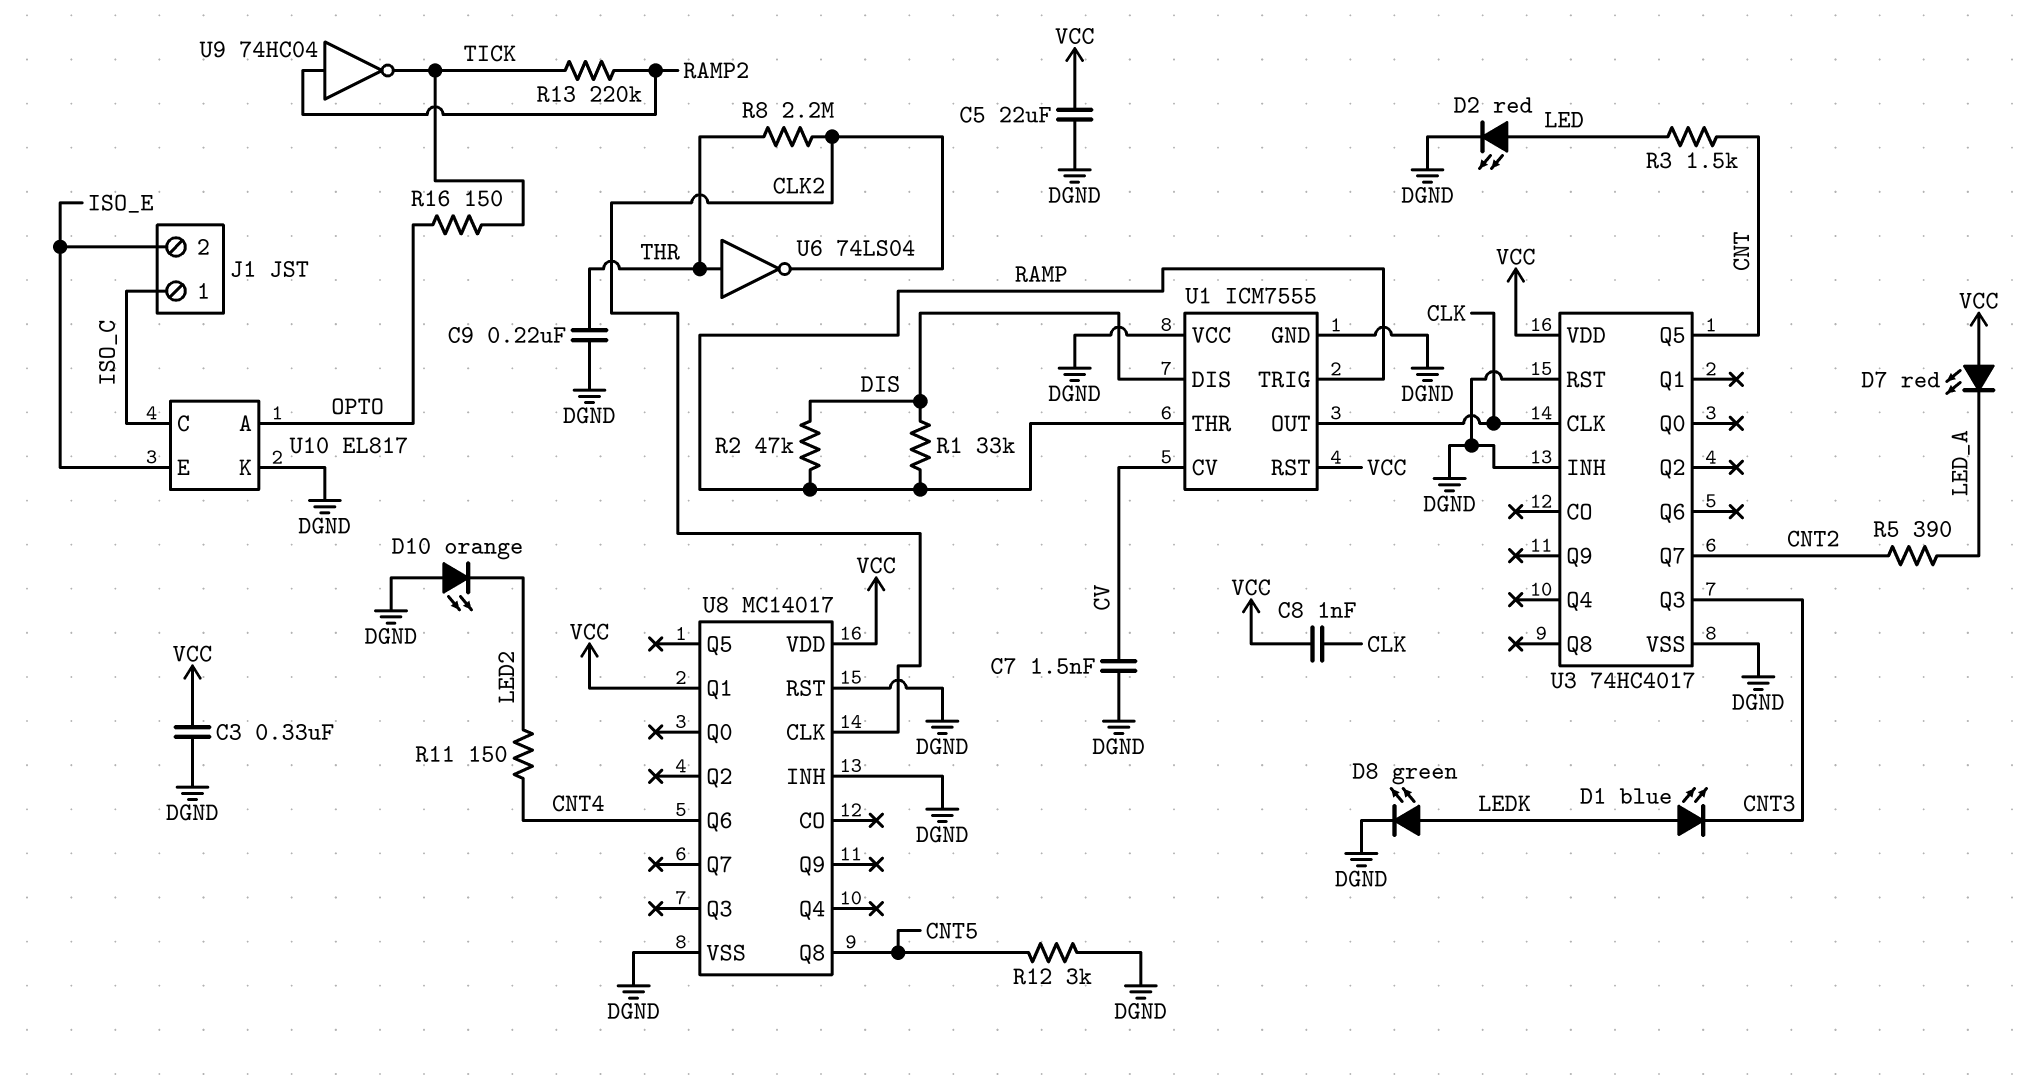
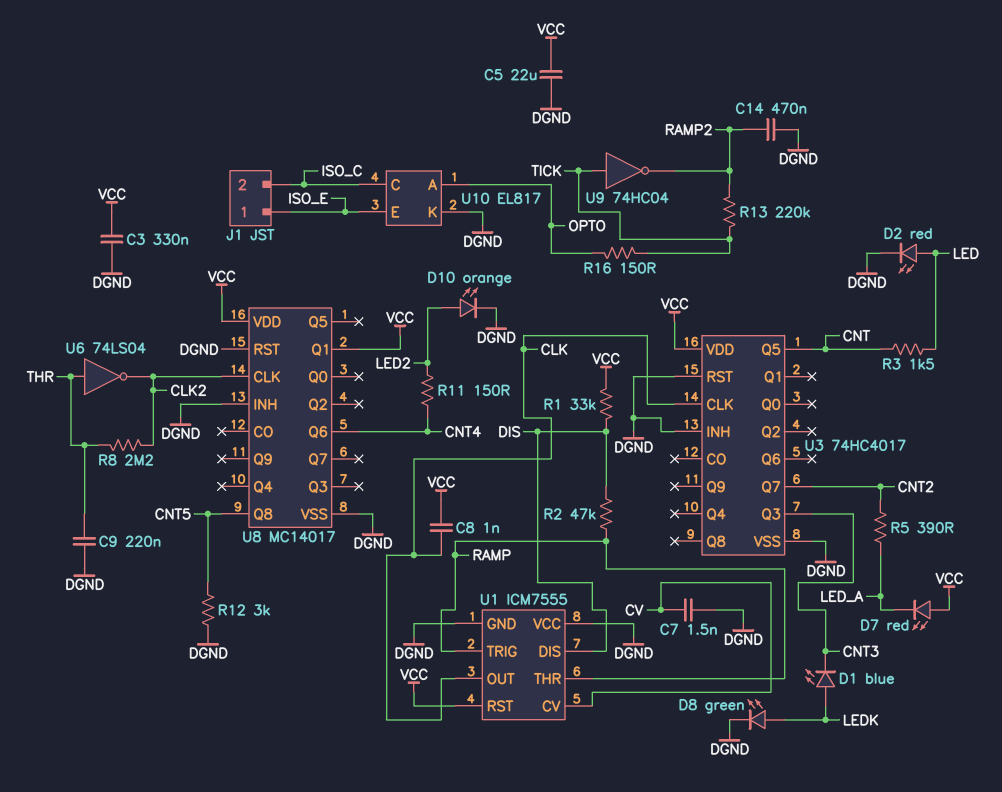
C14: none -> 470nF (DGND, RAMP2)
D10: LED orange (A DGND, K LED2) -> LED orange (A LED2, K DGND)
J1 pin 1: ISO_C -> ISO_E
J1 pin 2: ISO_E -> ISO_C
R1: 33k (DIS, RAMP) -> 33k (DIS, VCC)
U9: NOT 74HC04 (in RAMP2, out TICK) -> NOT 74HC04 (in TICK, out RAMP2)

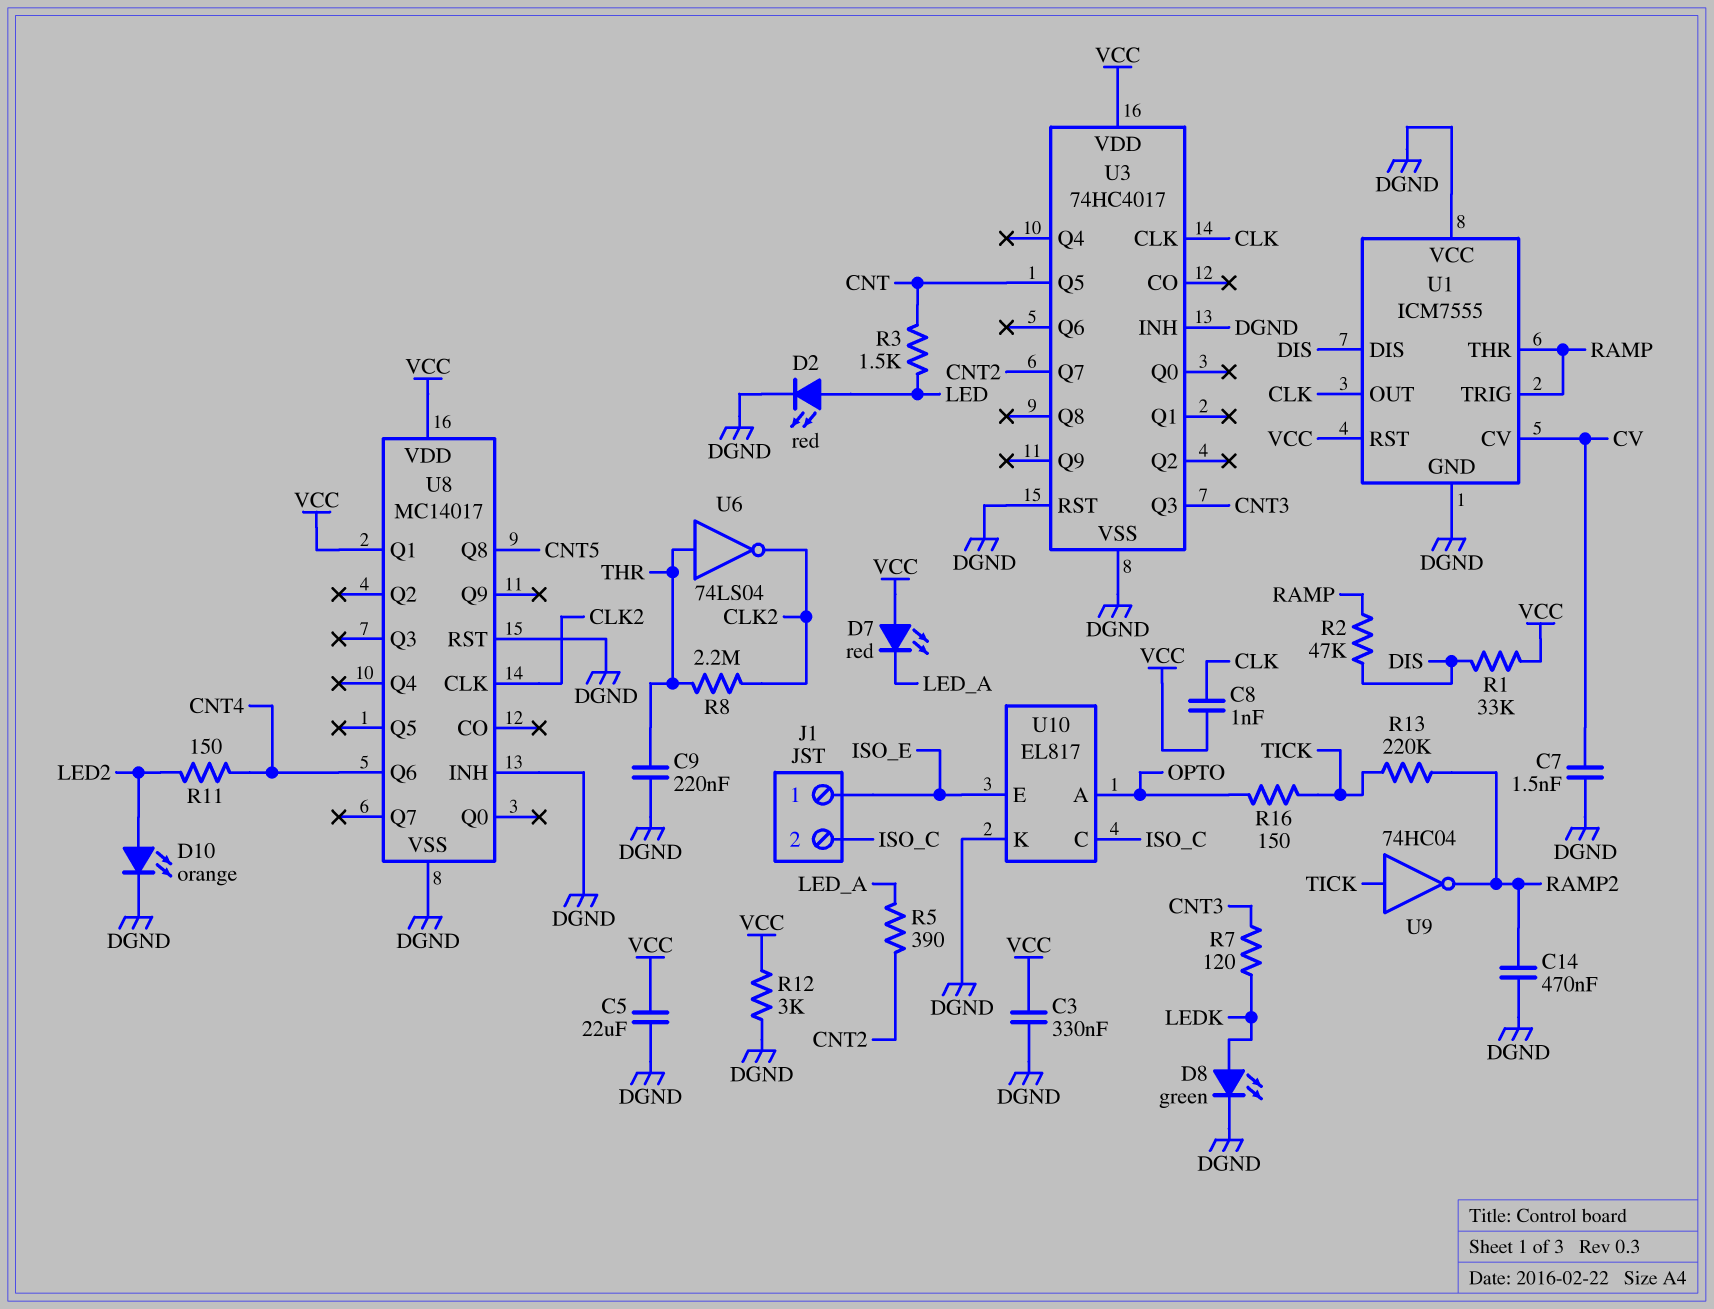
D1: LED blue (A LEDK, K CNT3) -> none
R7: none -> 120 (CNT3, LEDK)
R12: 3k (CNT5, DGND) -> 3k (DGND, VCC)

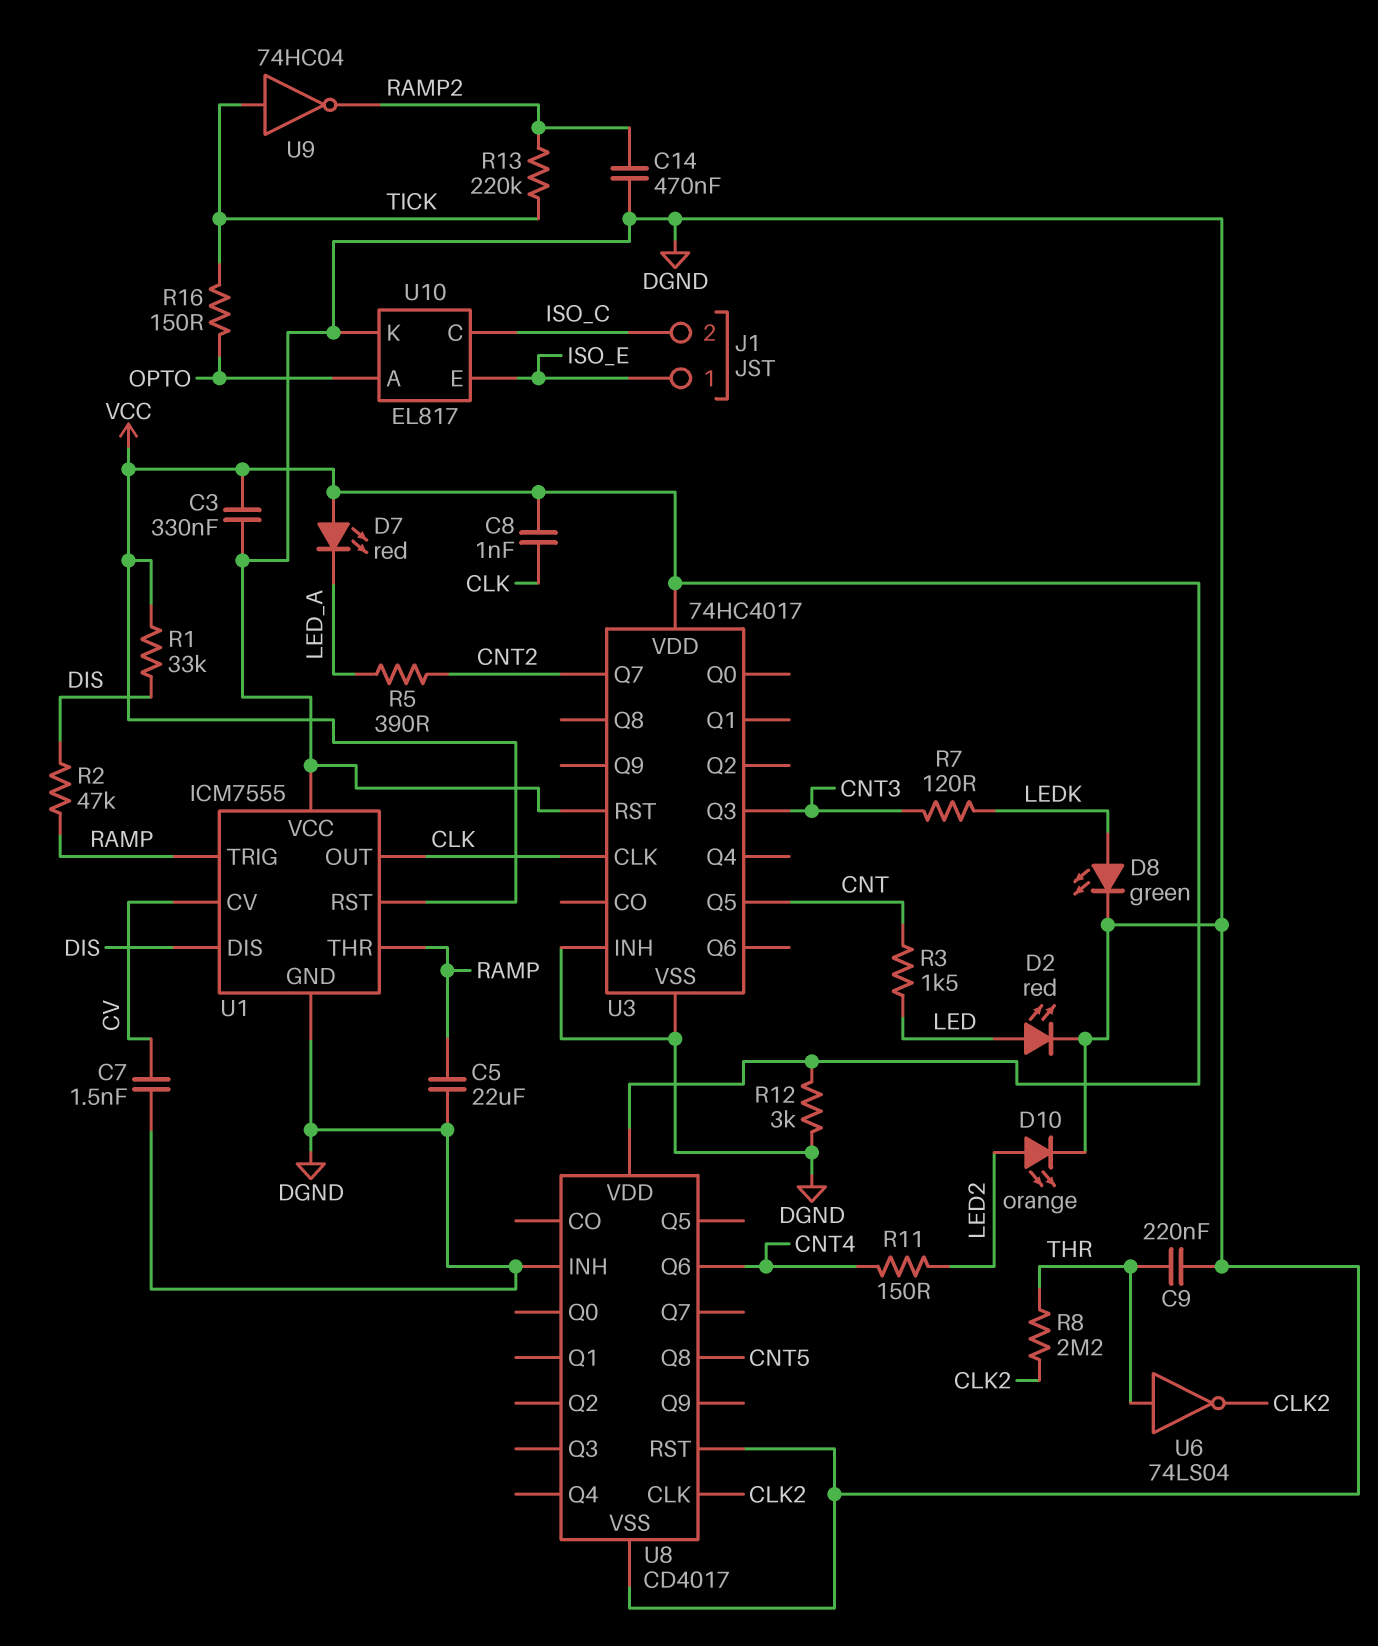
C5: 22uF (DGND, VCC) -> 22uF (DGND, RAMP)
U8: MC14017 -> CD4017
U8 pin Q1: VCC -> none

